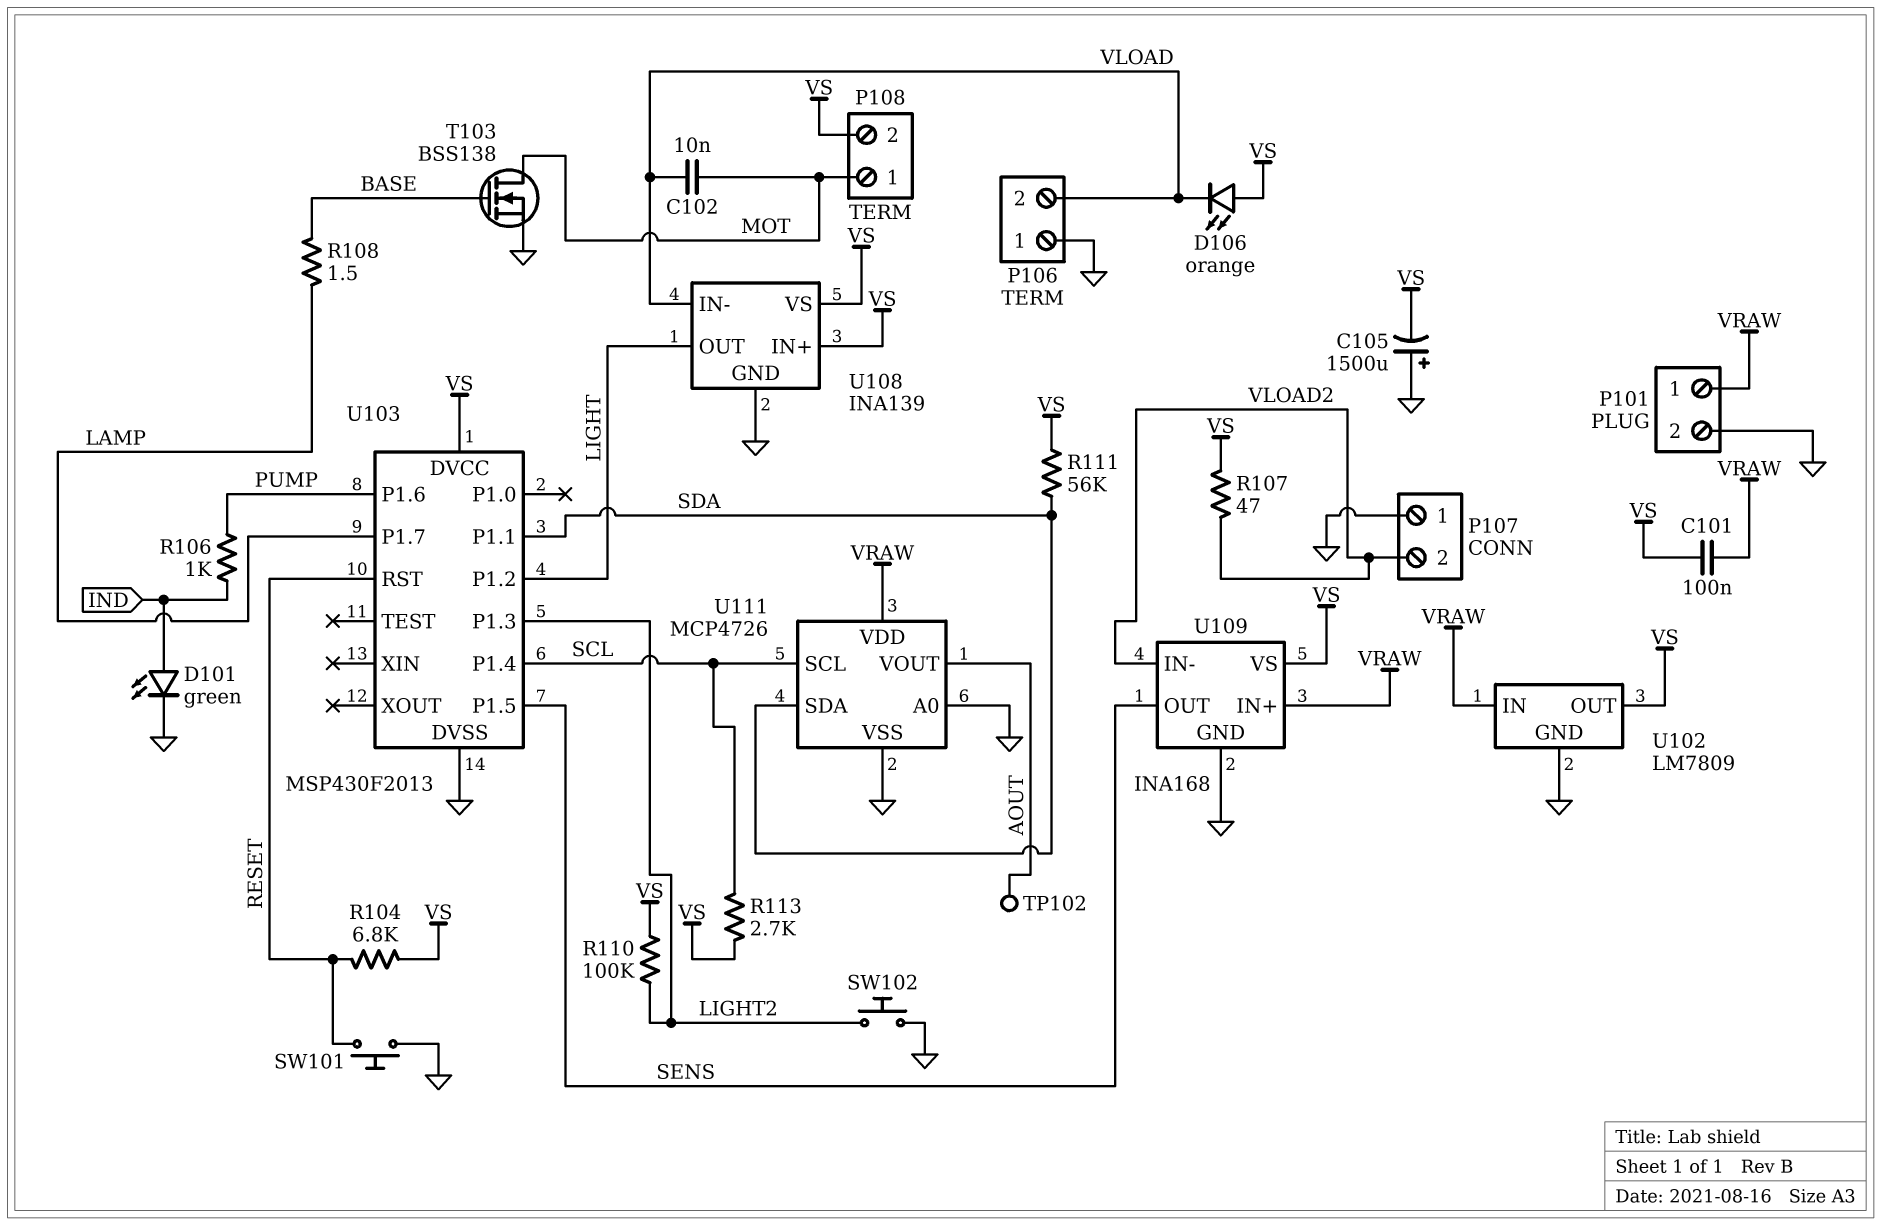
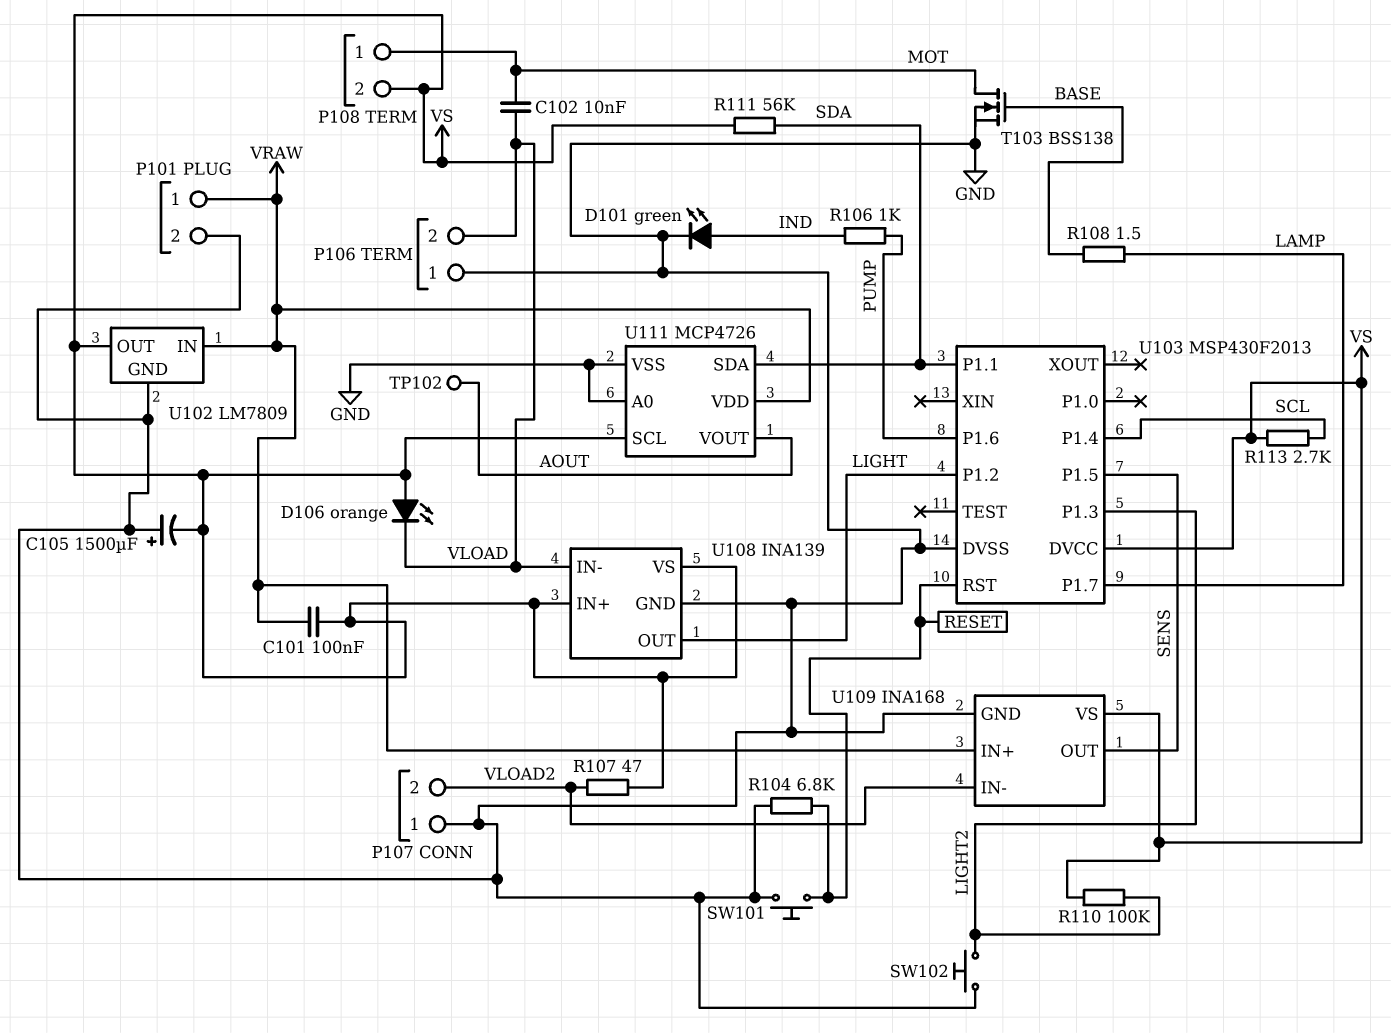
R104: 6.8k (RESET, VS) -> 6.8k (GND, RESET)
U111 pin SCL: SCL -> VS

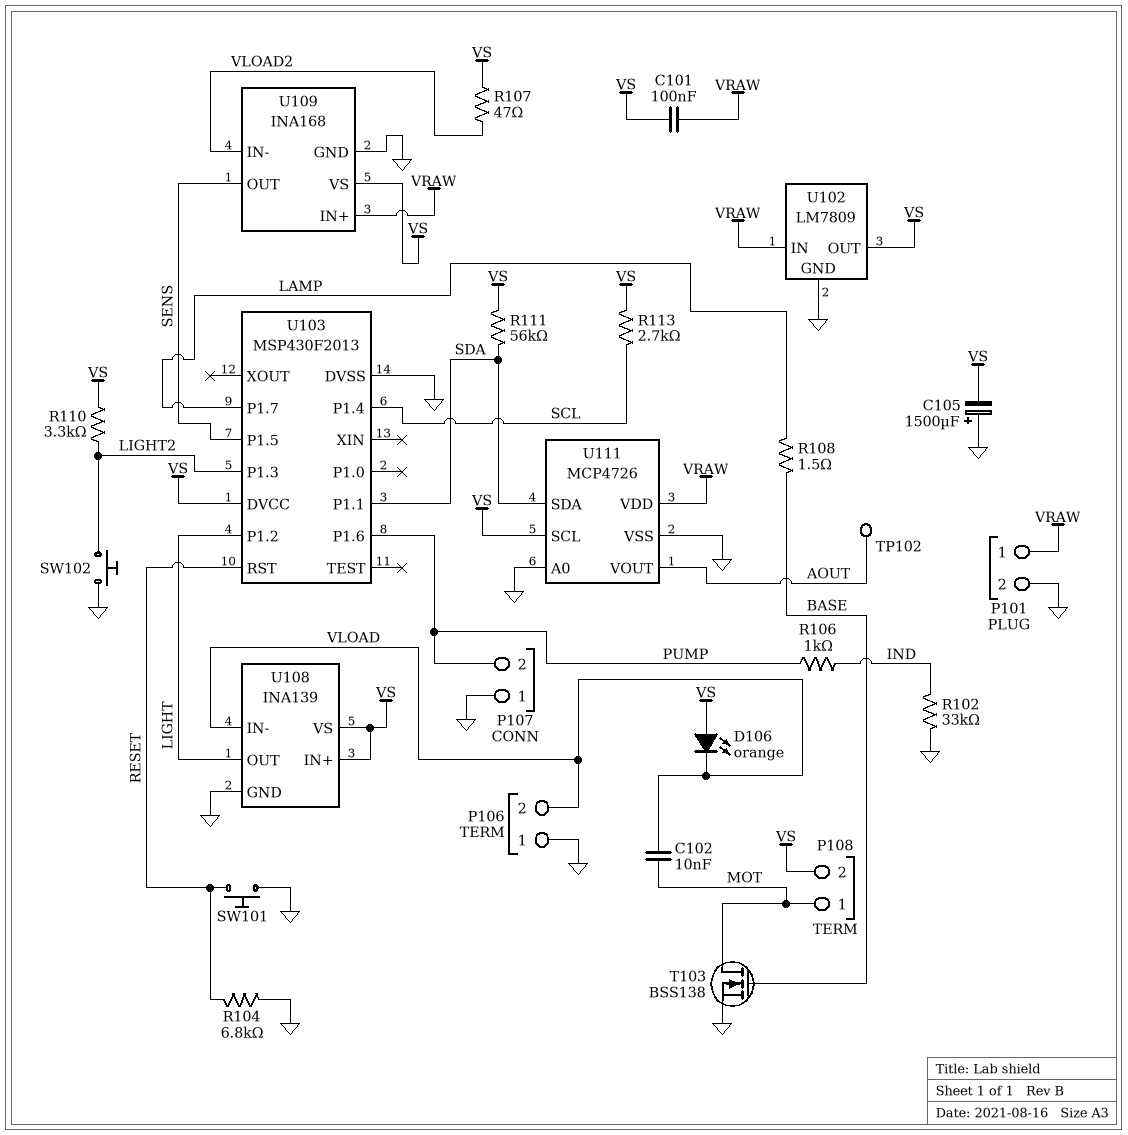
D101: LED green (A IND, K GND) -> none
P107 pin 2: VLOAD2 -> PUMP
R102: none -> 33k (GND, IND)
R110: 100k (LIGHT2, VS) -> 3.3k (LIGHT2, VS)

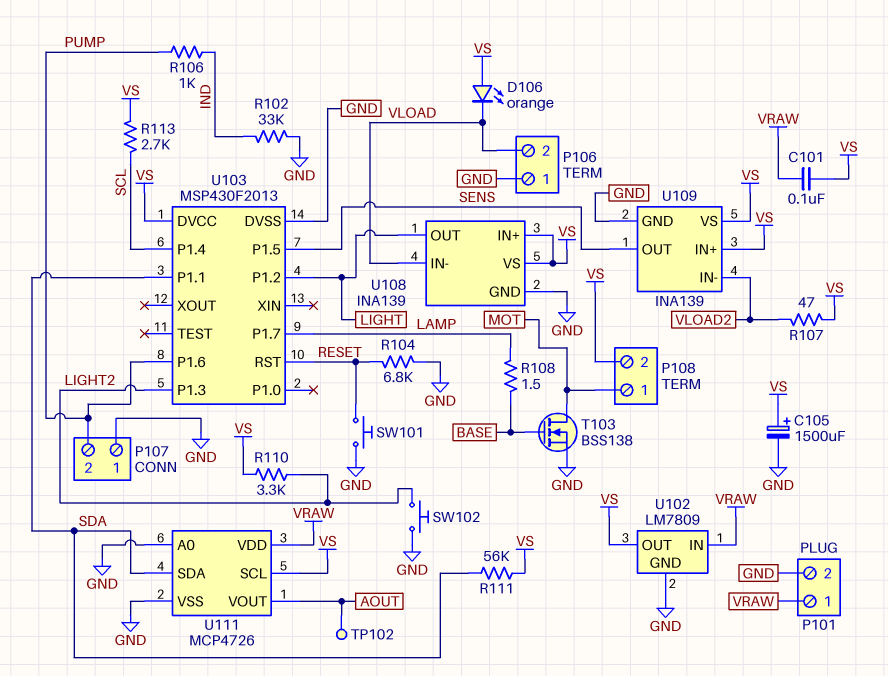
C102: 10nF (MOT, VLOAD) -> none
C105: 1500uF (plus GND, minus VS) -> 1500uF (plus VS, minus GND)
U109: INA168 -> INA139
U109 pin IN+: VRAW -> VS

